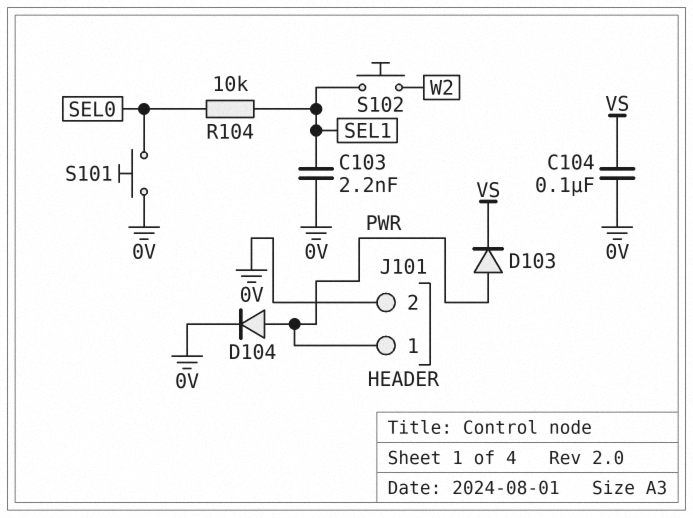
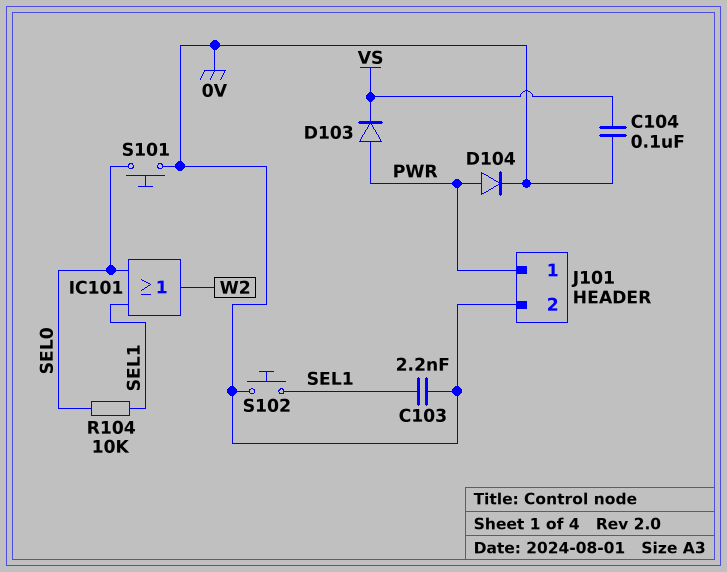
IC101: none -> OR (in SEL0, in SEL1, out W2)
S102: button (SEL1, W2) -> button (0V, SEL1)

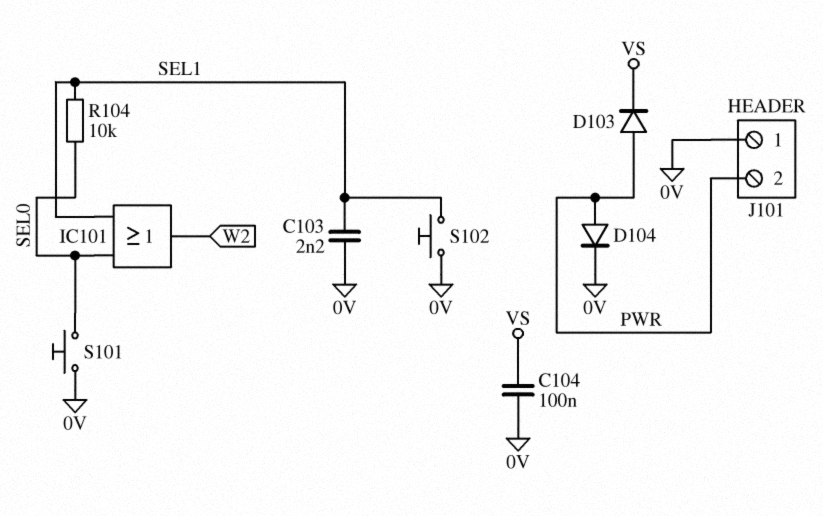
J101 pin 1: PWR -> 0V
J101 pin 2: 0V -> PWR

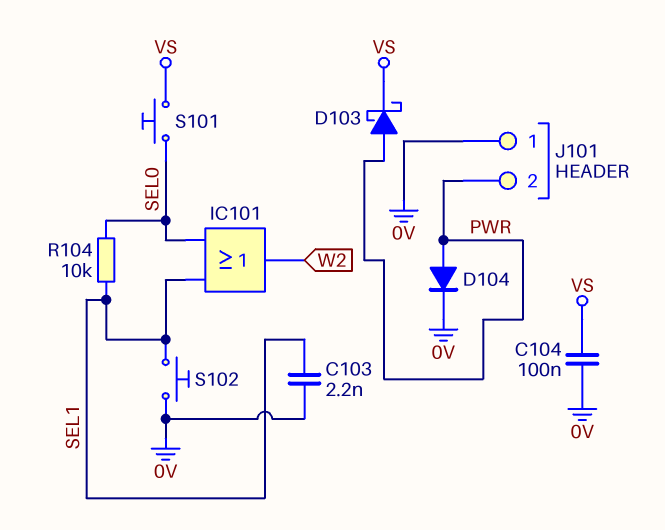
D103: diode (A PWR, K VS) -> schottky (A PWR, K VS)
S101: button (0V, SEL0) -> button (SEL0, VS)

